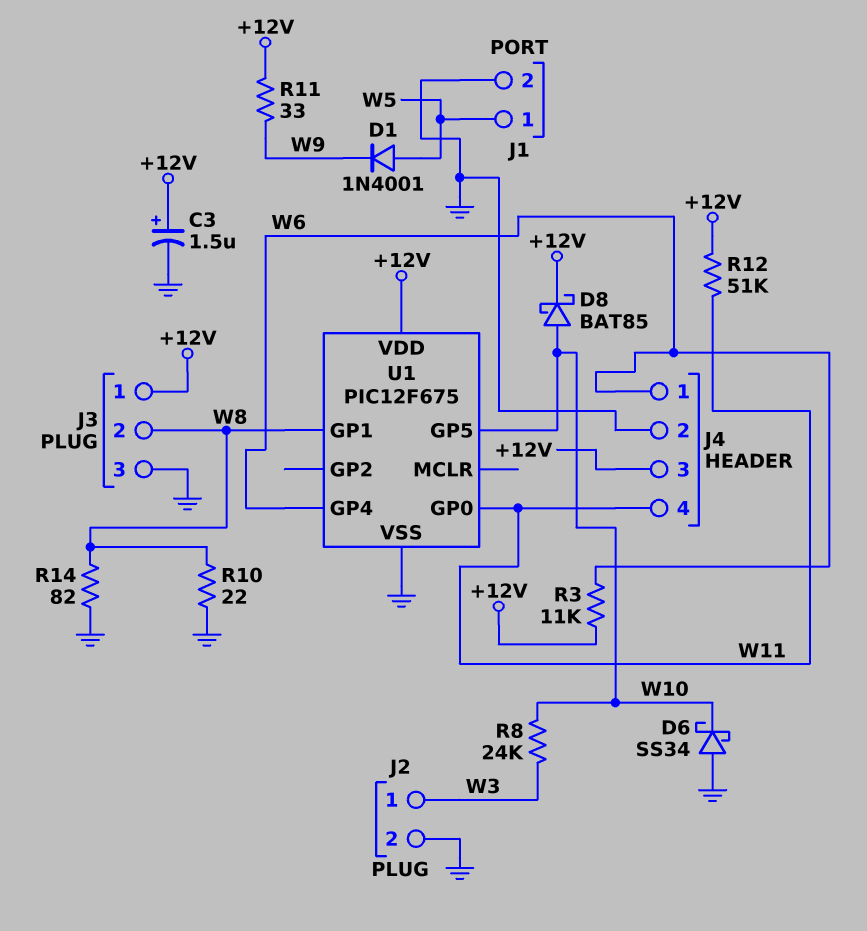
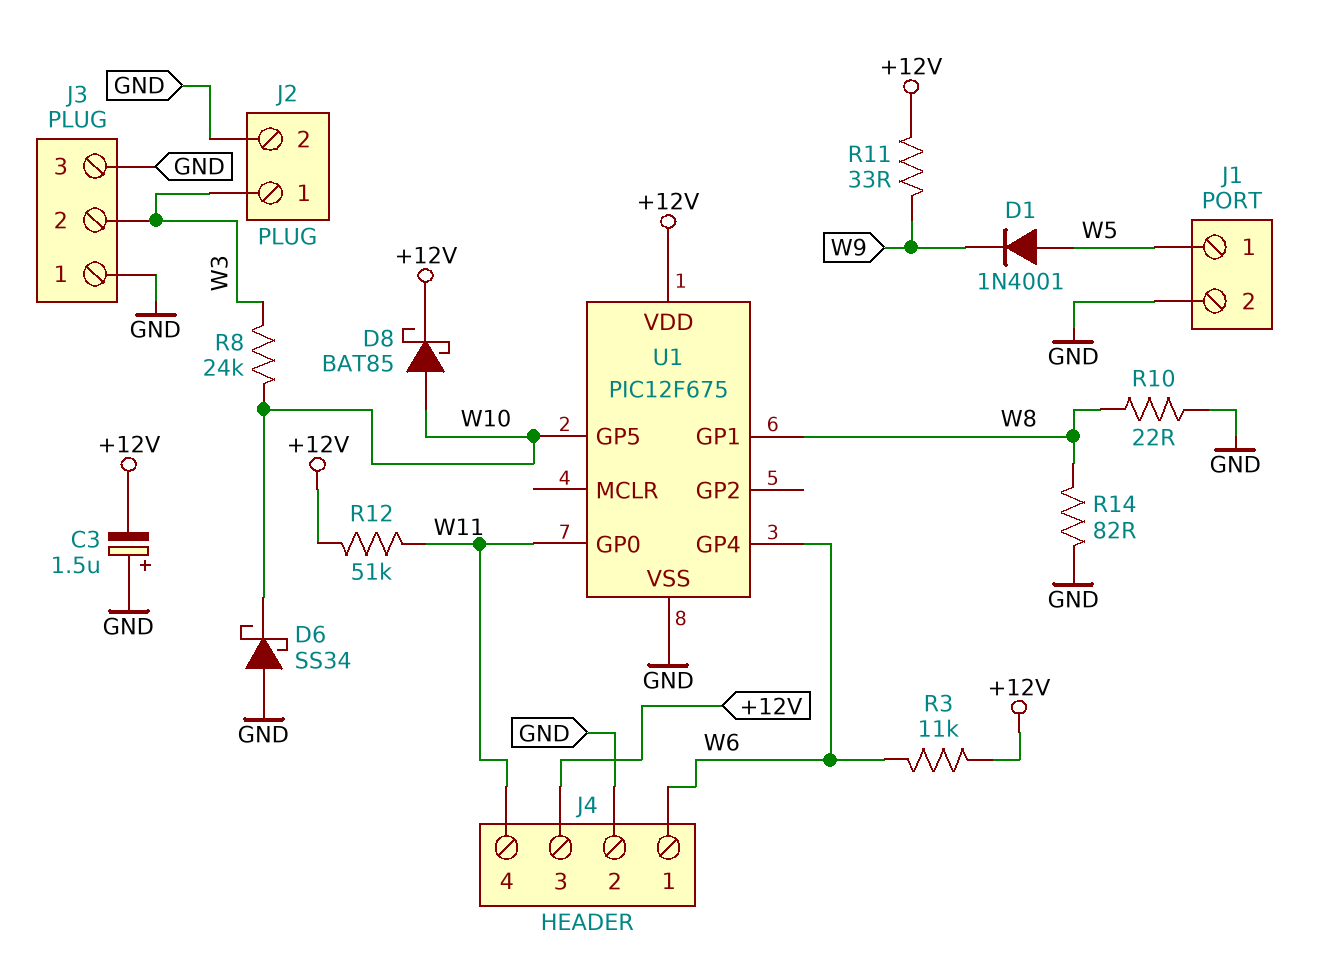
C3: 1.5uF (plus +12V, minus GND) -> 1.5uF (plus GND, minus +12V)
J3 pin 1: +12V -> GND
J3 pin 2: W8 -> W3

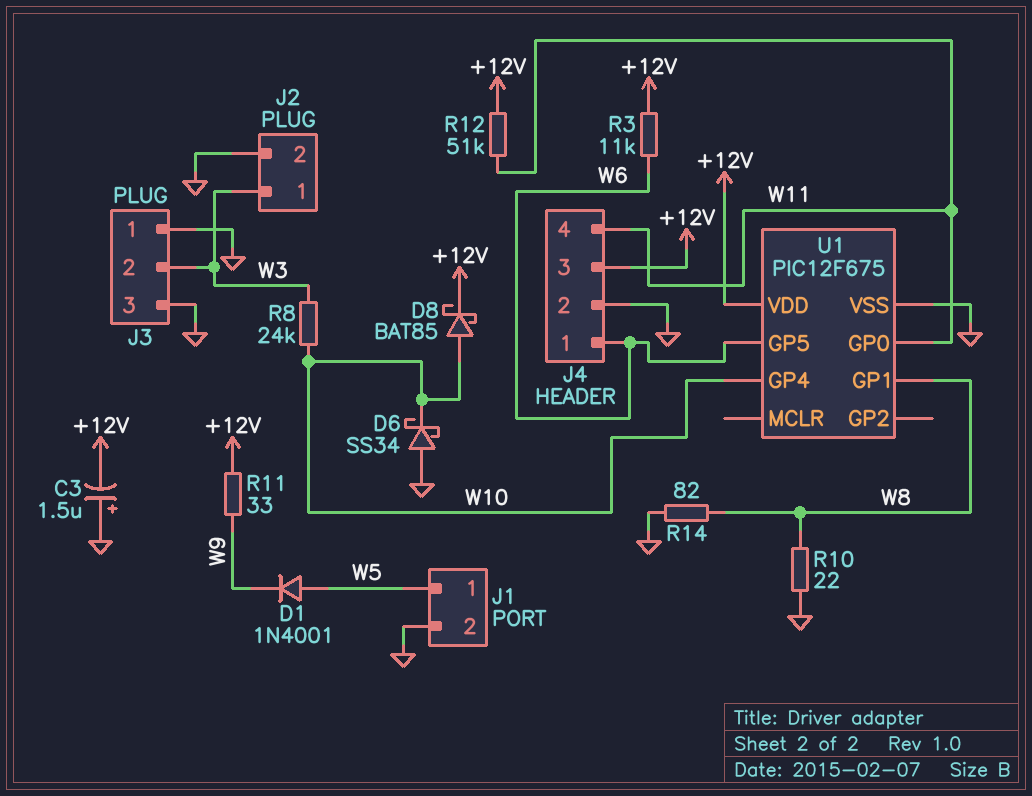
U1 pin GP4: W6 -> W10
U1 pin GP5: W10 -> W6

